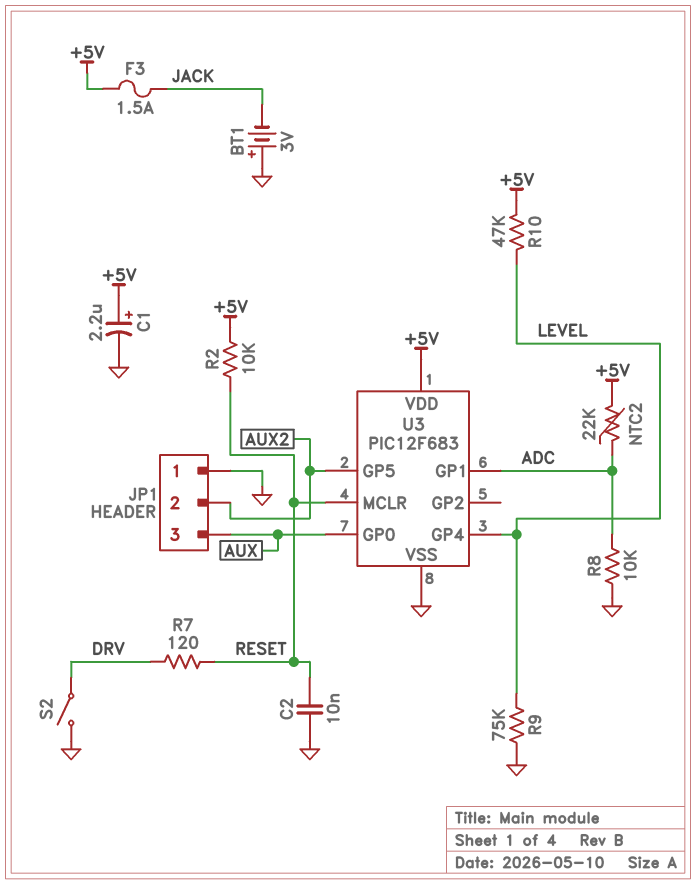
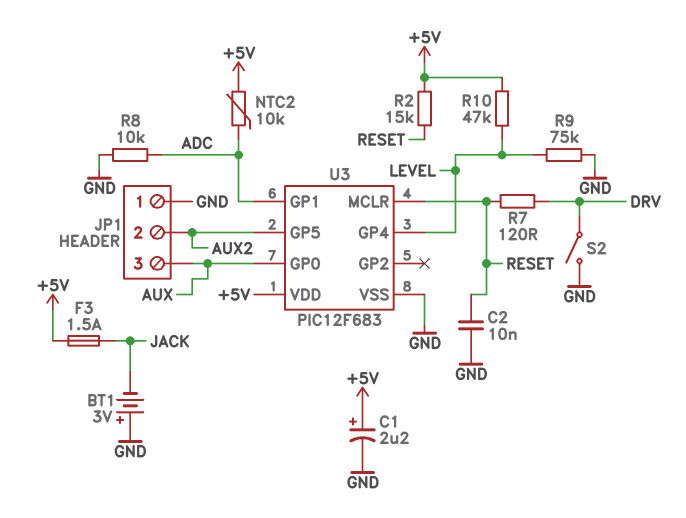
NTC2: 22k (+5V, ADC) -> 10k (+5V, ADC)
R2: 10k (+5V, RESET) -> 15k (+5V, RESET)

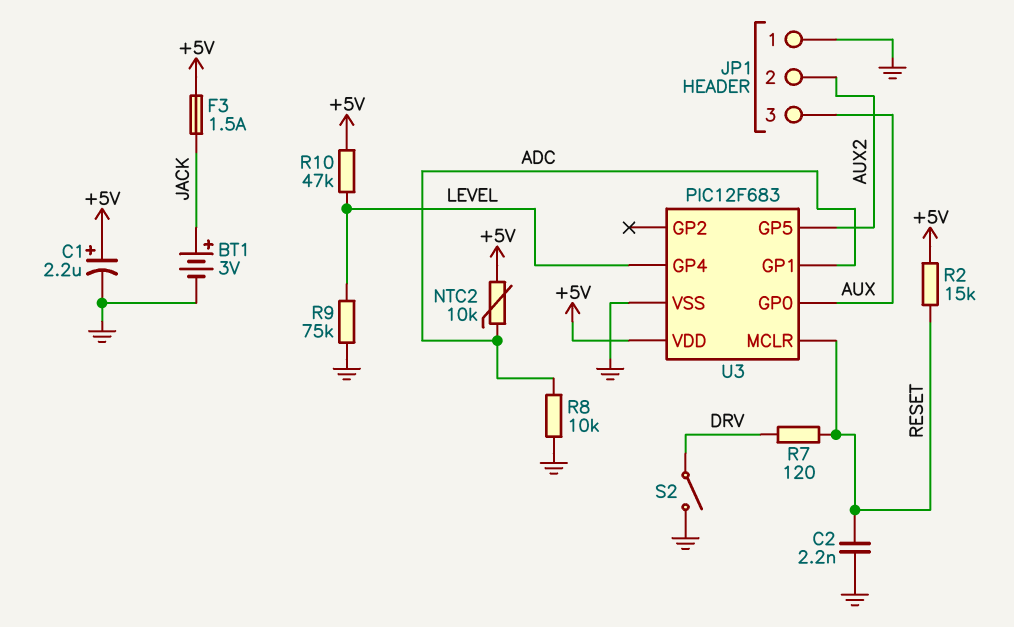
BT1: 3V (plus GND, minus JACK) -> 3V (plus JACK, minus GND)
C2: 10nF (GND, RESET) -> 2.2nF (GND, RESET)

